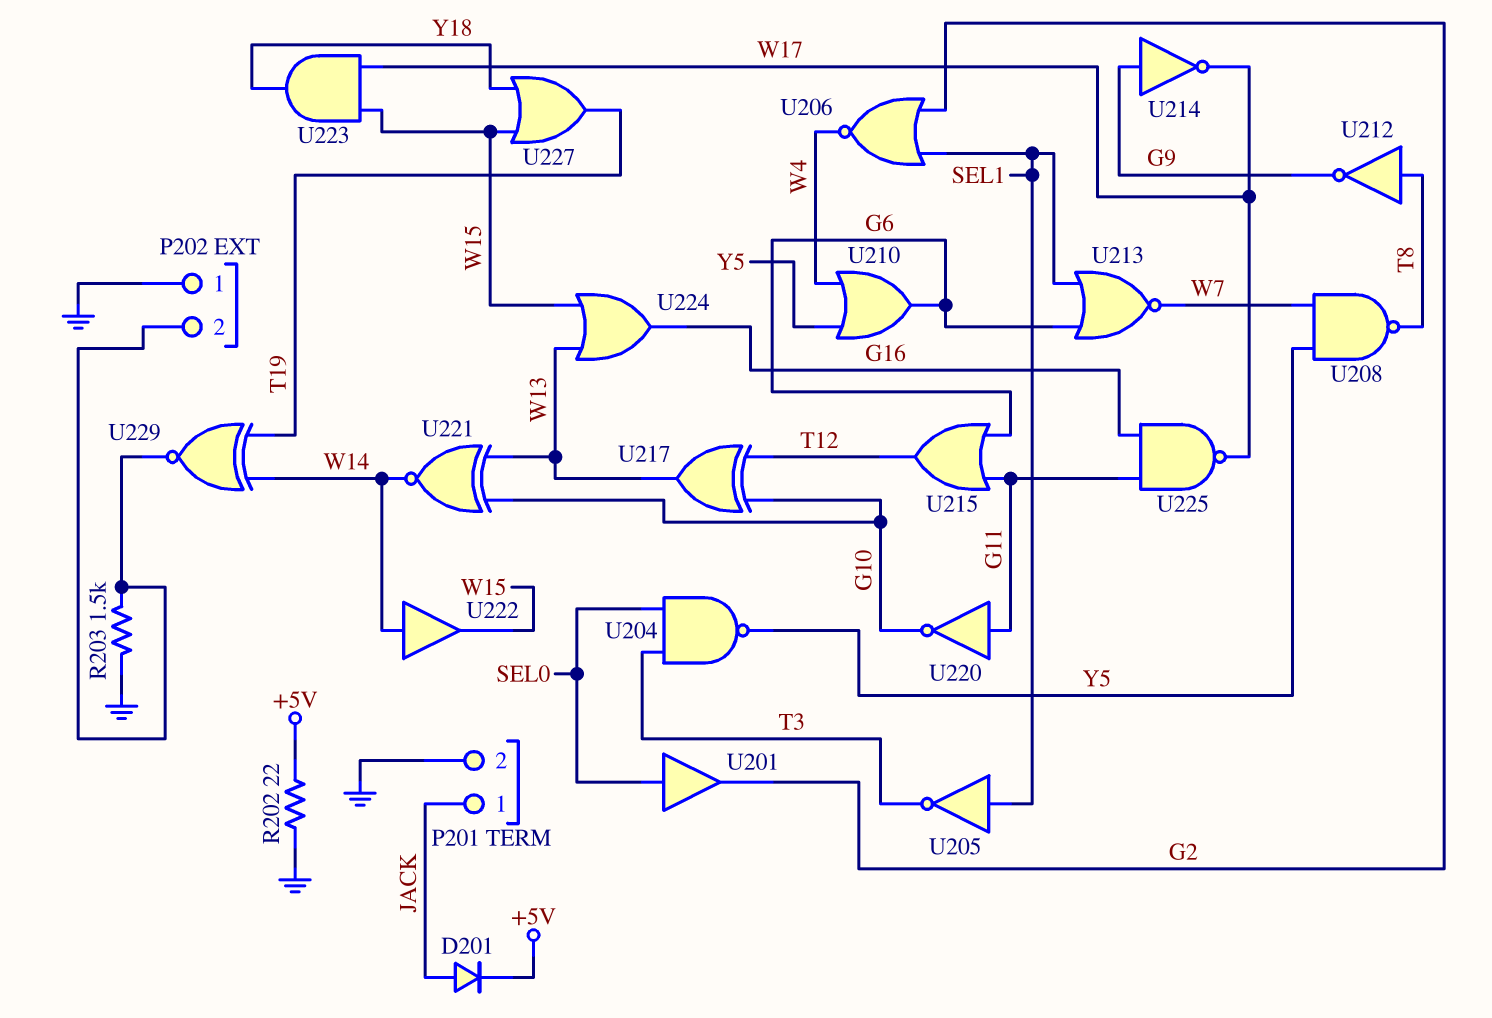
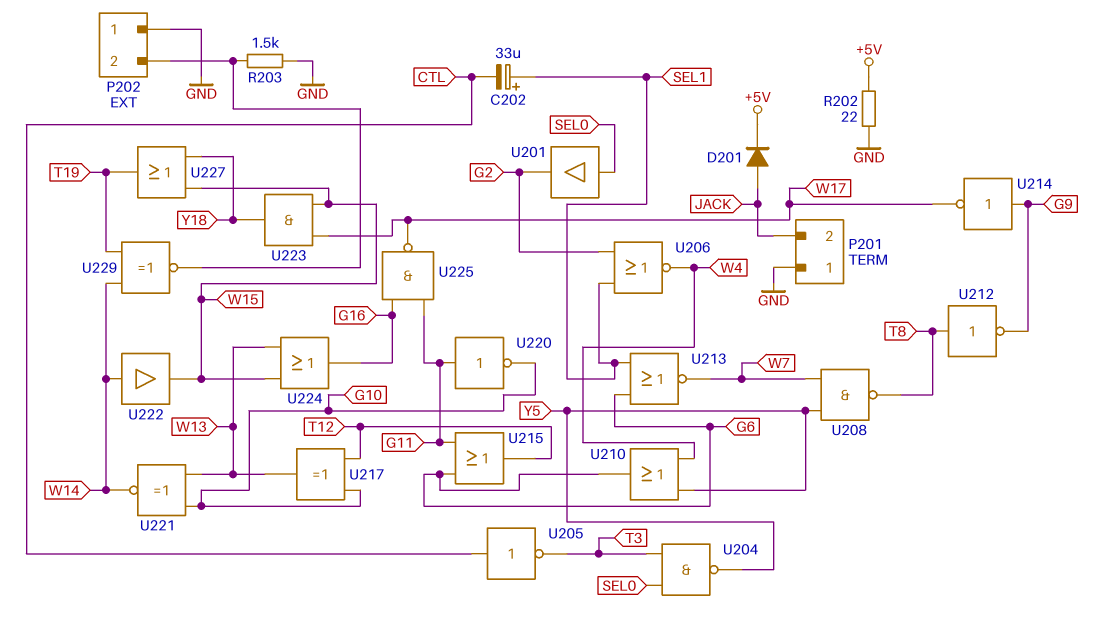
C202: none -> 33uF (plus SEL1, minus CTL)
P201 pin 1: JACK -> GND
P201 pin 2: GND -> JACK
U205: NOT (in SEL1, out T3) -> NOT (in CTL, out T3)

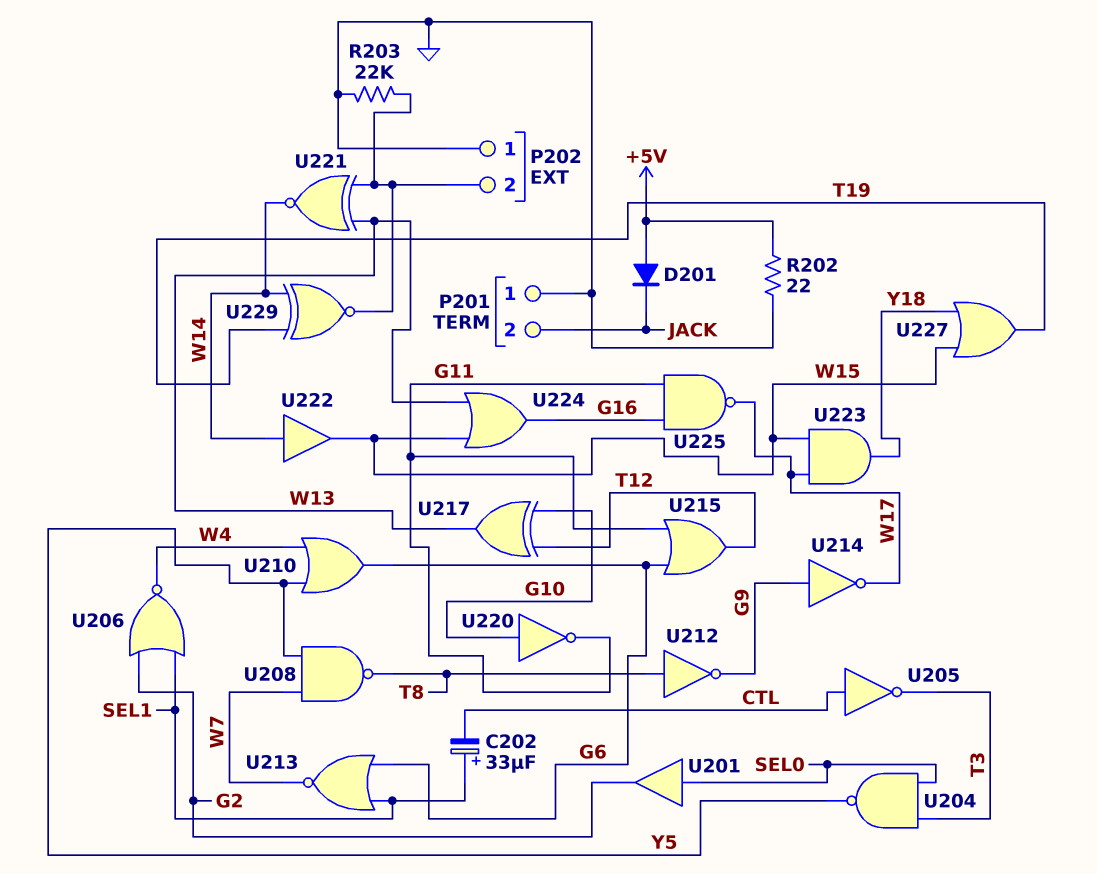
D201: diode (A JACK, K +5V) -> diode (A +5V, K JACK)
R203: 1.5k (GND, P202/2) -> 22k (GND, P202/2)
U220: NOT (in G11, out G10) -> NOT (in G10, out G11)
U221: XNOR (in G10, in W13, out W14) -> XNOR (in P202/2, in W13, out W14)

